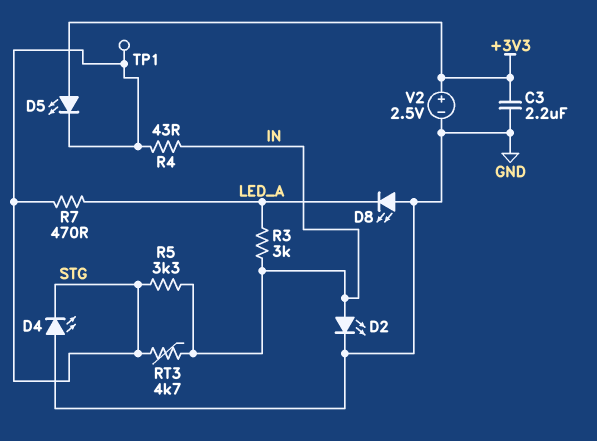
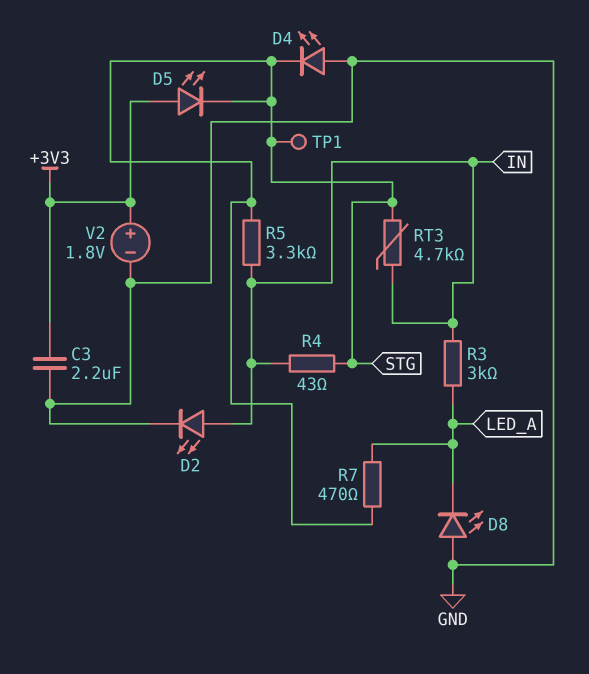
V2: 2.5V (plus +3V3, minus GND) -> 1.8V (plus +3V3, minus GND)

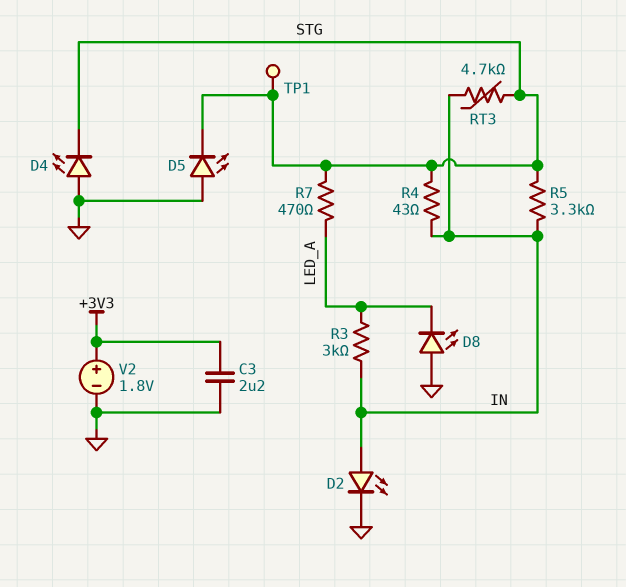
D5: LED (A +3V3, K STG) -> LED (A GND, K STG)

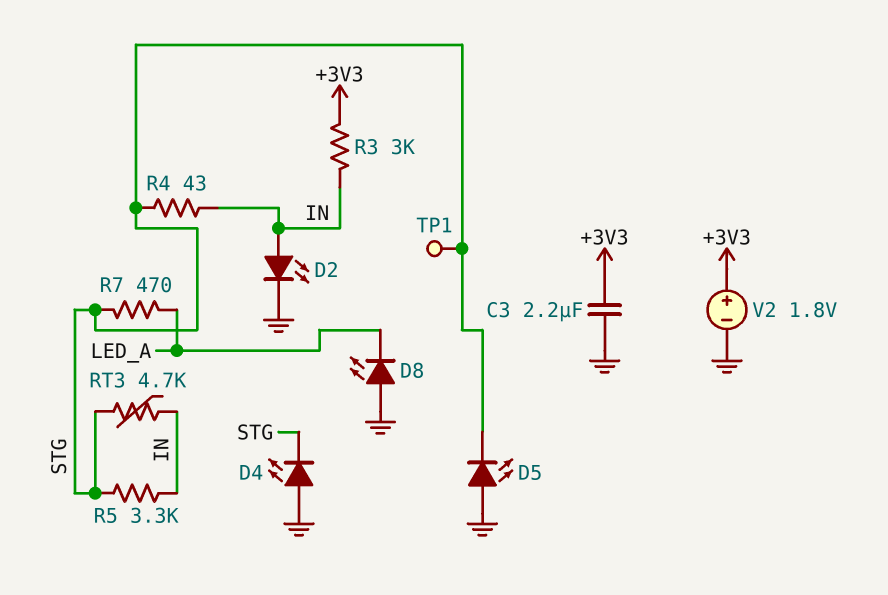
R3: 3k (IN, LED_A) -> 3k (+3V3, IN)

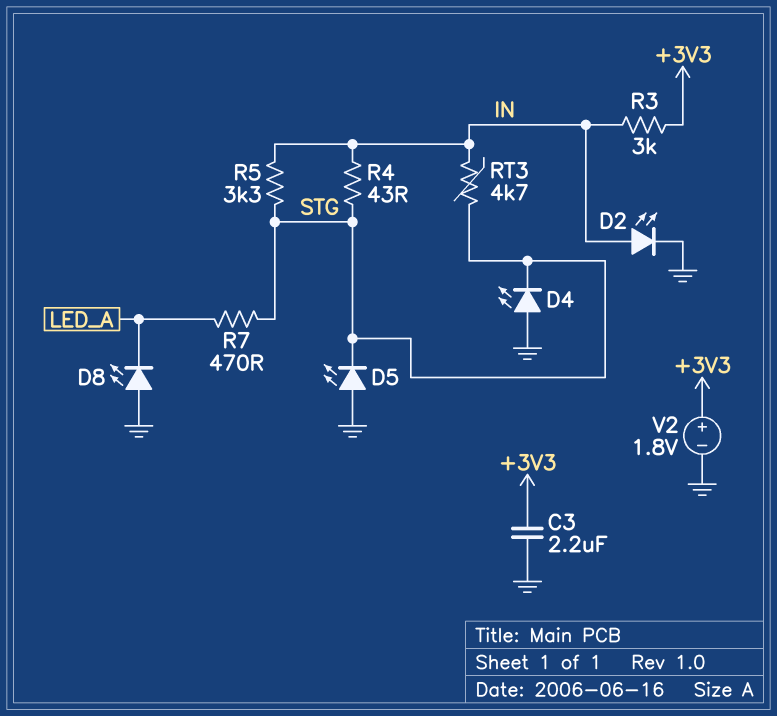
TP1: test point (STG) -> none

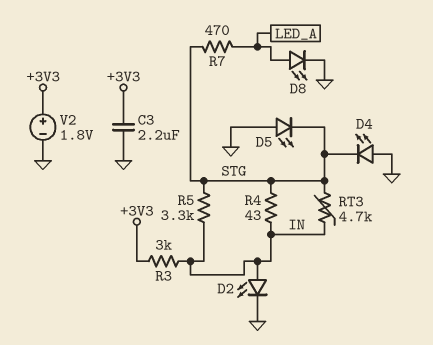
D8: LED (A GND, K LED_A) -> LED (A LED_A, K GND)

